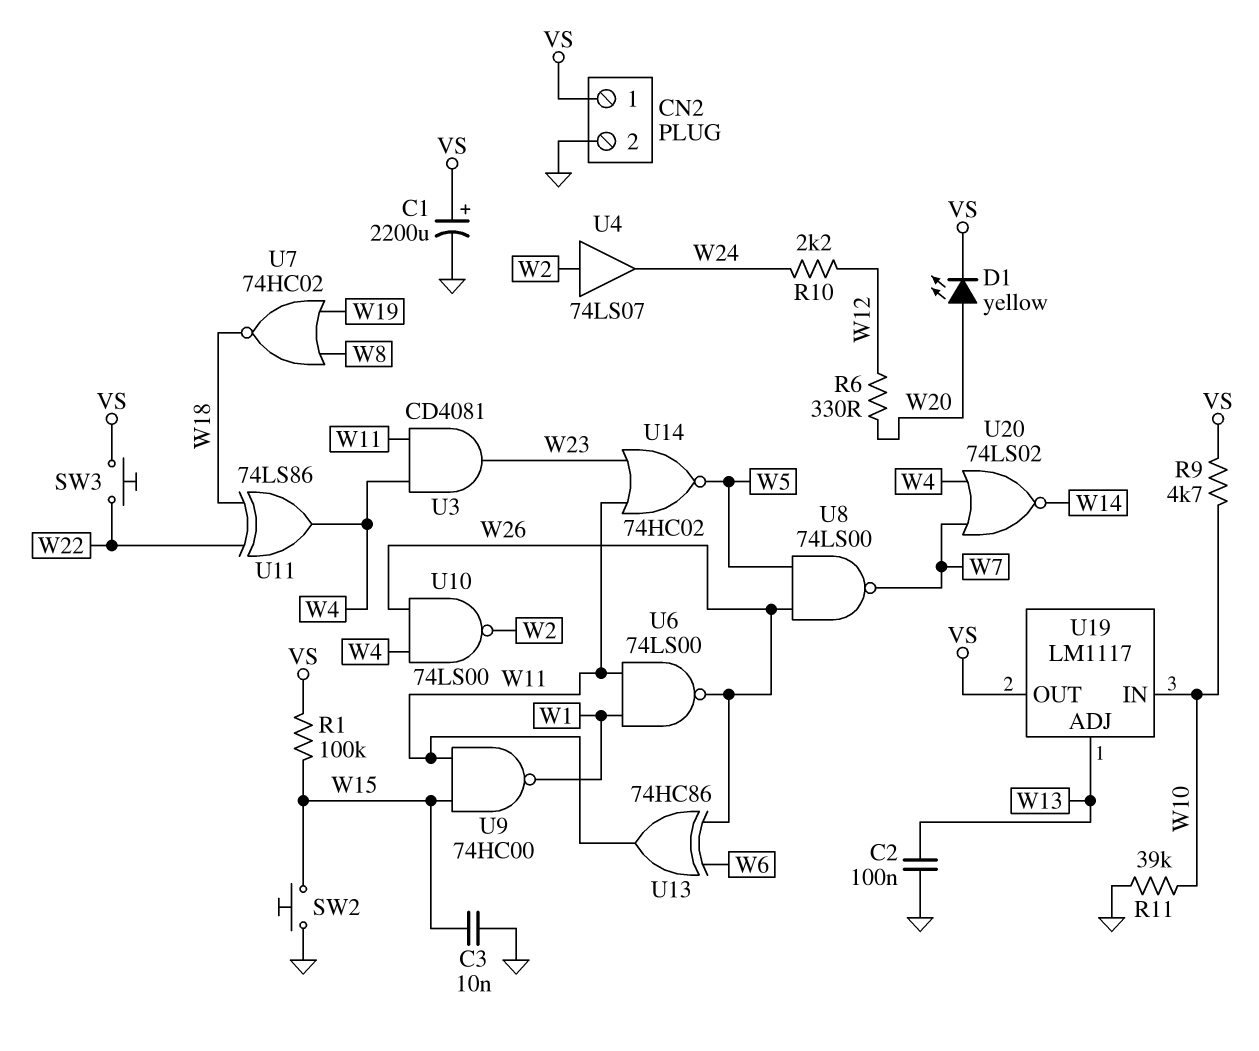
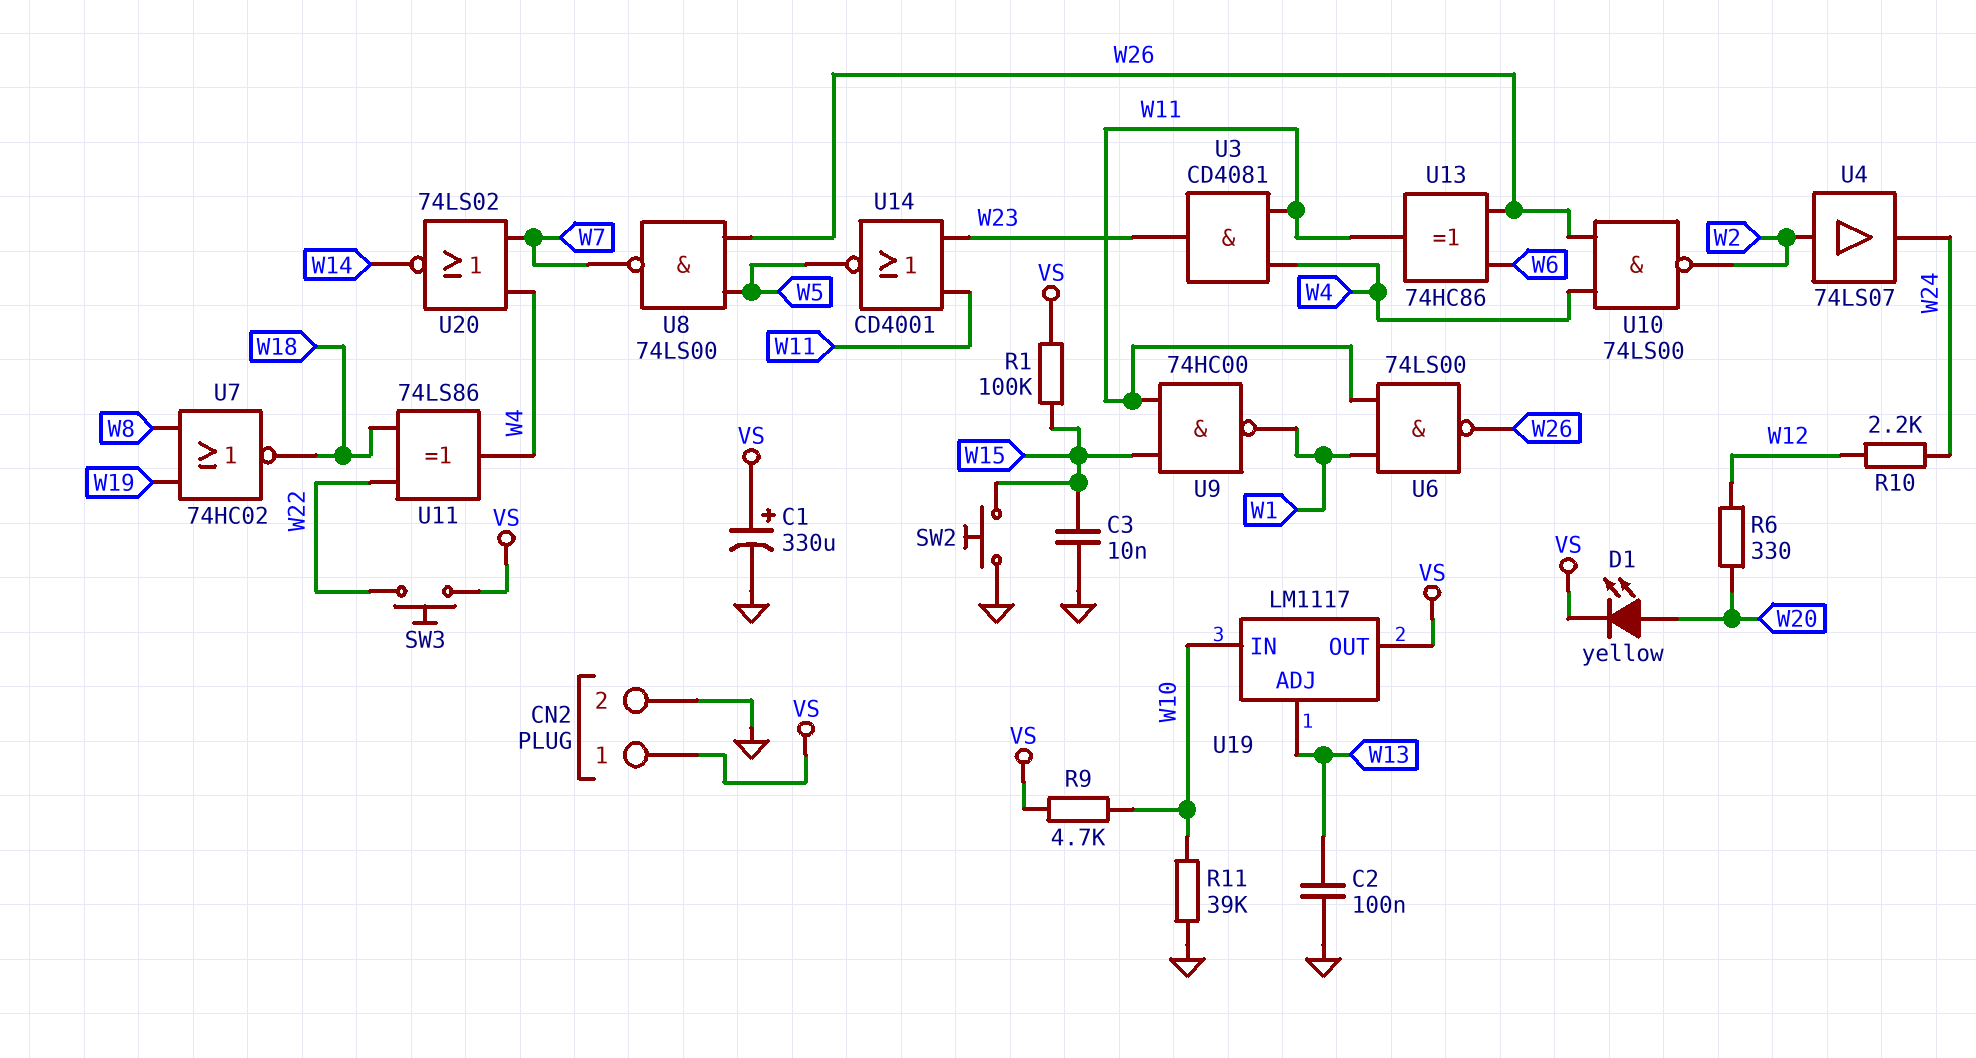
C1: 2200uF (plus VS, minus GND) -> 330uF (plus VS, minus GND)
U14: NOR 74HC02 (in W11, in W23, out W5) -> NOR CD4001 (in W11, in W23, out W5)

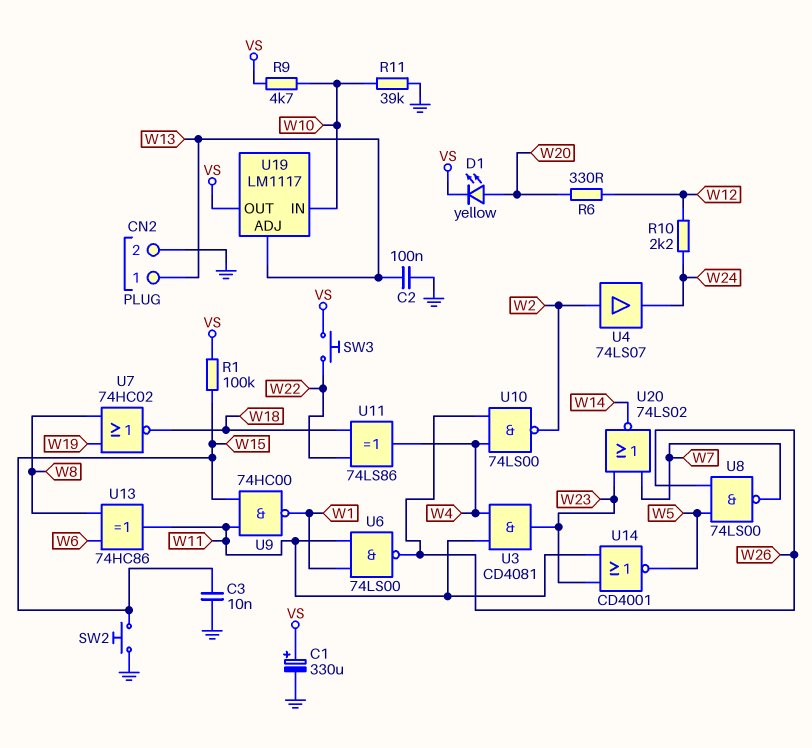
CN2 pin 1: VS -> W13
U13: XOR 74HC86 (in W6, in W26, out W11) -> XOR 74HC86 (in W6, in W8, out W11)
U20: NOR 74LS02 (in W4, in W7, out W14) -> NOR 74LS02 (in W7, in W23, out W14)

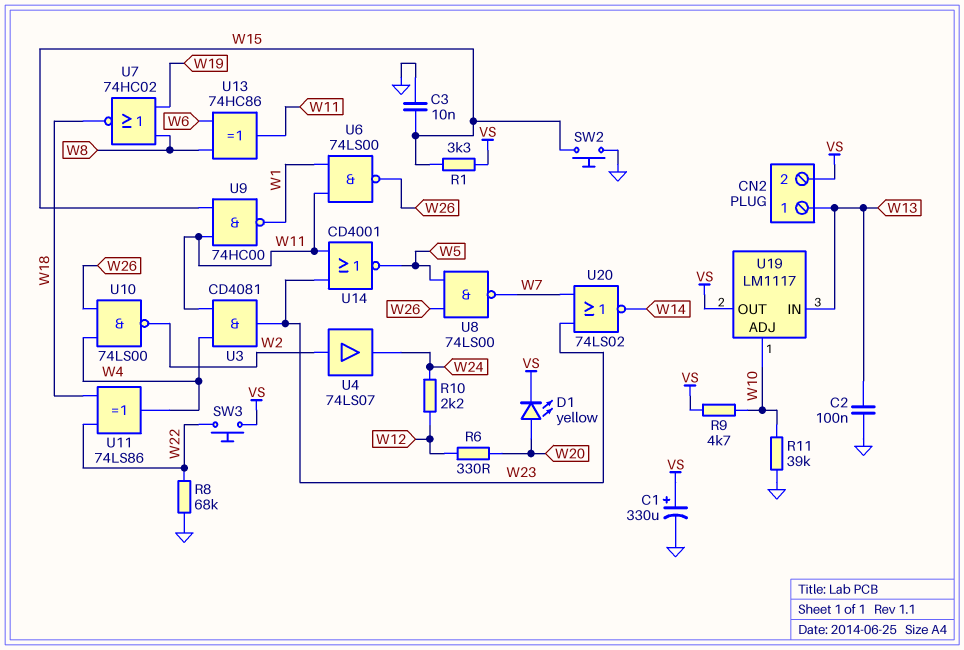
CN2 pin 2: GND -> VS
R1: 100k (VS, W15) -> 3.3k (VS, W15)
R8: none -> 68k (GND, W22)
U19 pin ADJ: W13 -> W10
U19 pin IN: W10 -> W13

